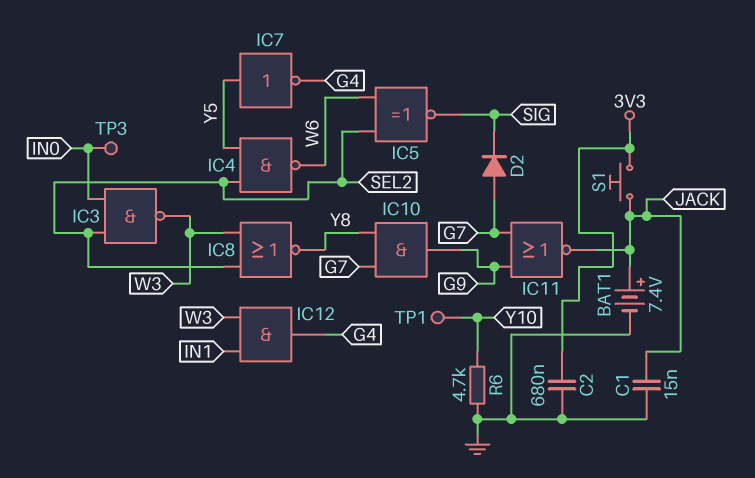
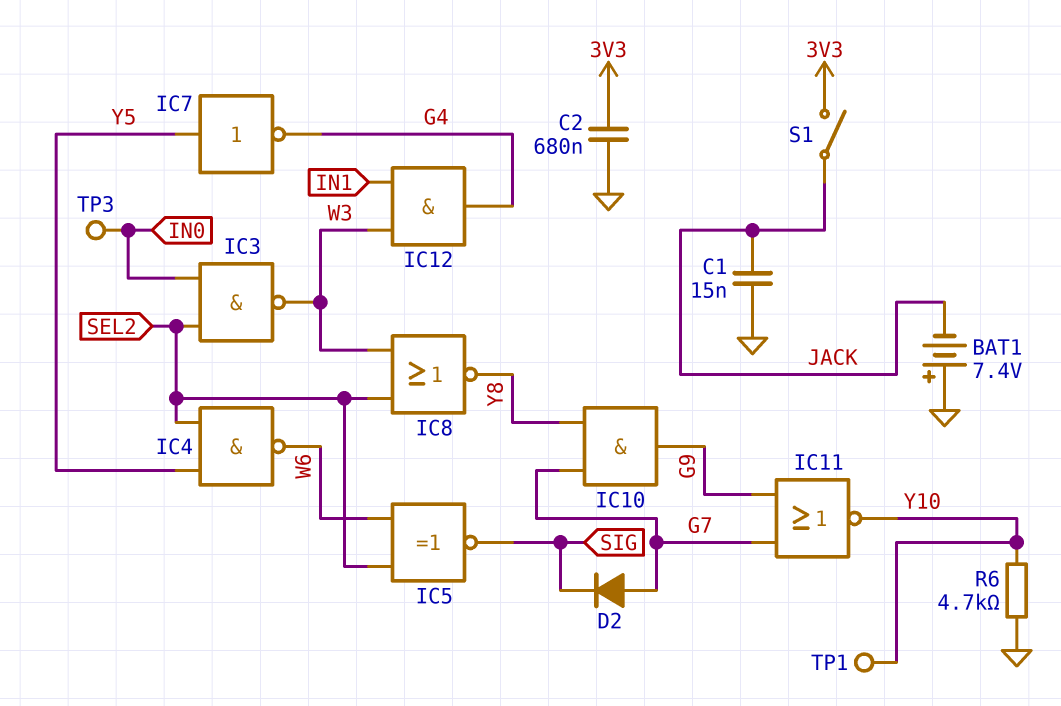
BAT1: 7.4V (plus JACK, minus GND) -> 7.4V (plus GND, minus JACK)
IC11: NOR (in G7, in G9, out JACK) -> NOR (in G7, in G9, out Y10)
S1: button (3V3, JACK) -> switch (3V3, JACK)

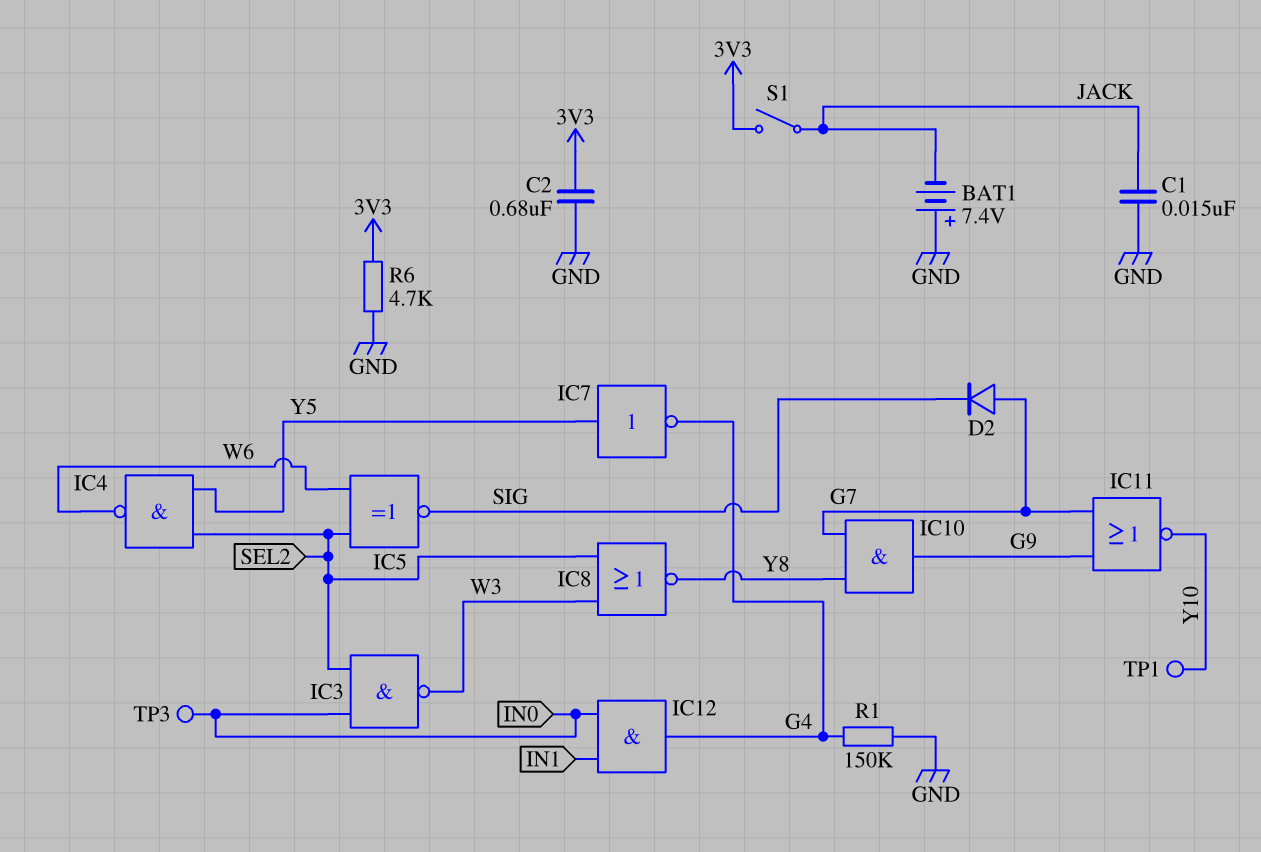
IC12: AND (in IN1, in W3, out G4) -> AND (in IN0, in IN1, out G4)
R1: none -> 150k (G4, GND)
R6: 4.7k (GND, Y10) -> 4.7k (3V3, GND)

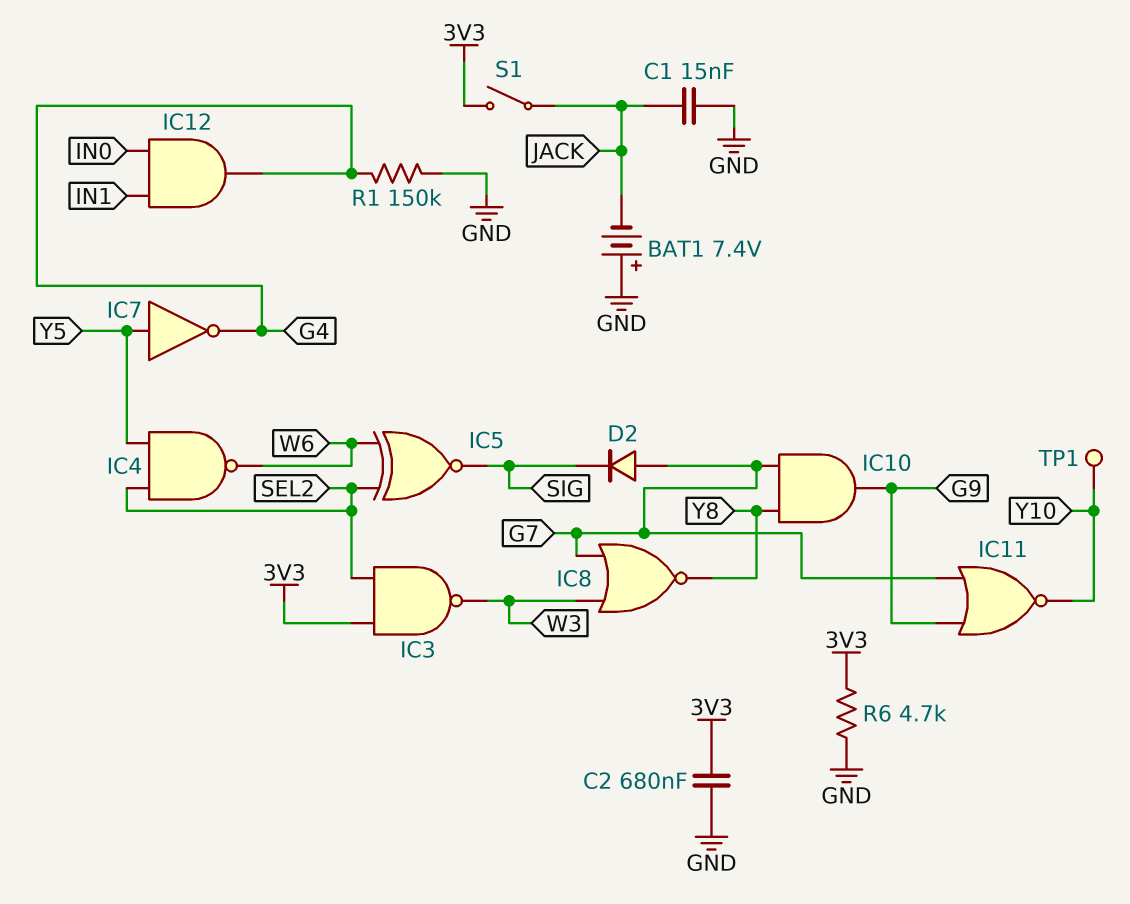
IC3: NAND (in IN0, in SEL2, out W3) -> NAND (in 3V3, in SEL2, out W3)
IC8: NOR (in SEL2, in W3, out Y8) -> NOR (in G7, in W3, out Y8)
TP3: test point (IN0) -> none

